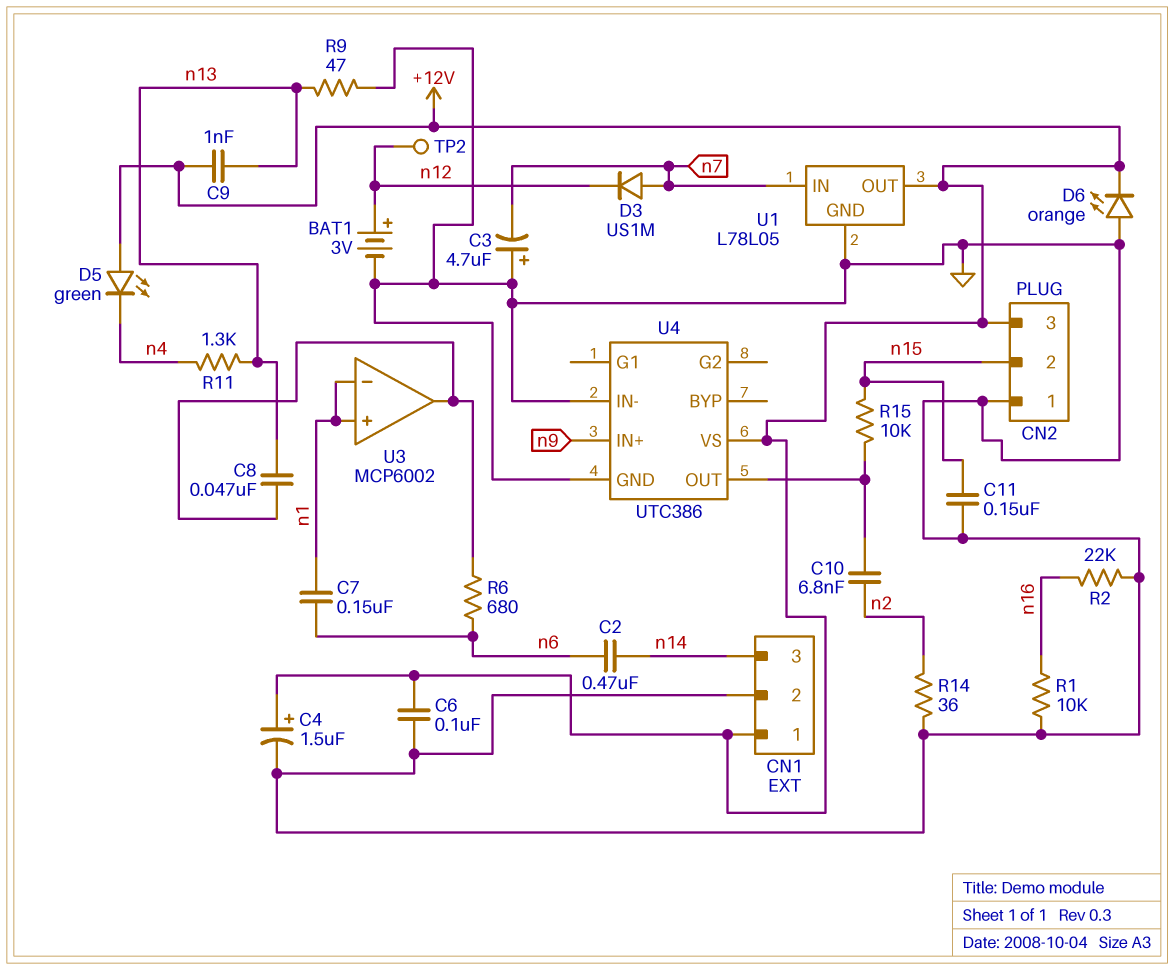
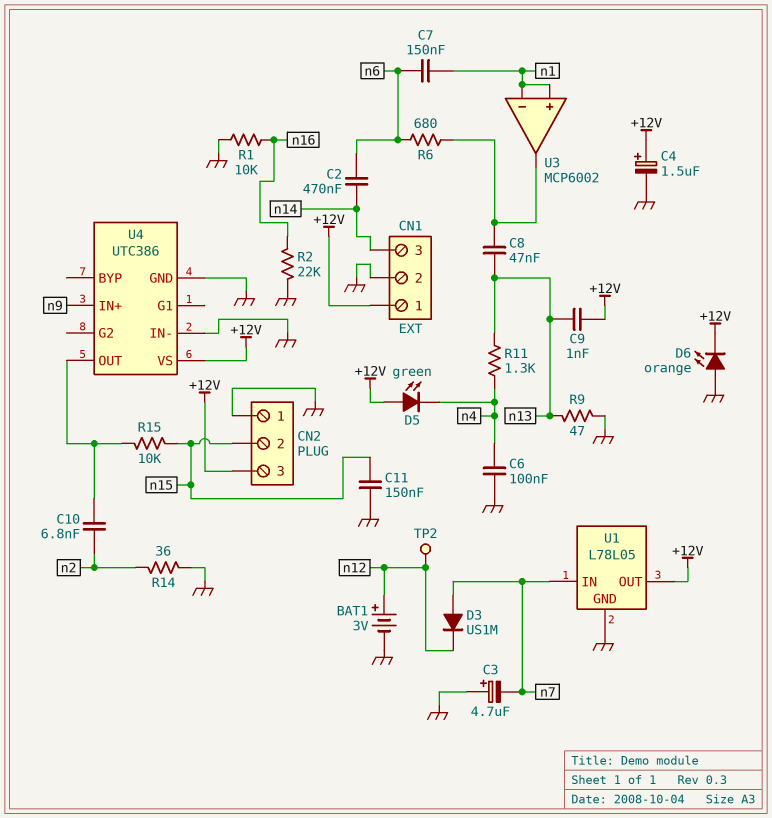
C6: 100nF (+12V, GND) -> 100nF (GND, n4)

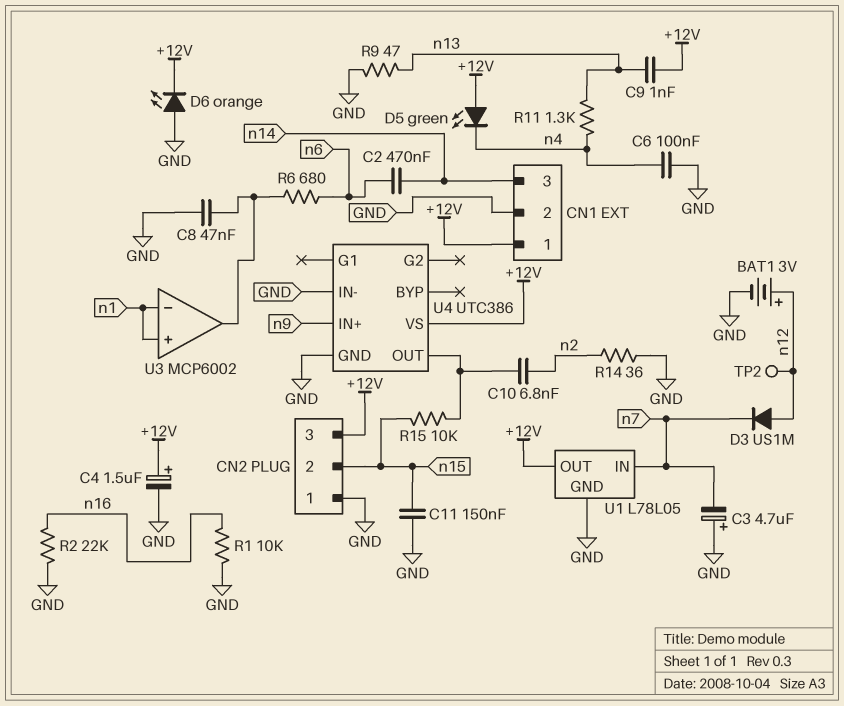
C7: 150nF (n1, n6) -> none
C8: 47nF (U3/out, n13) -> 47nF (GND, U3/out)
D3: diode US1M (A n7, K n12) -> diode US1M (A n12, K n7)

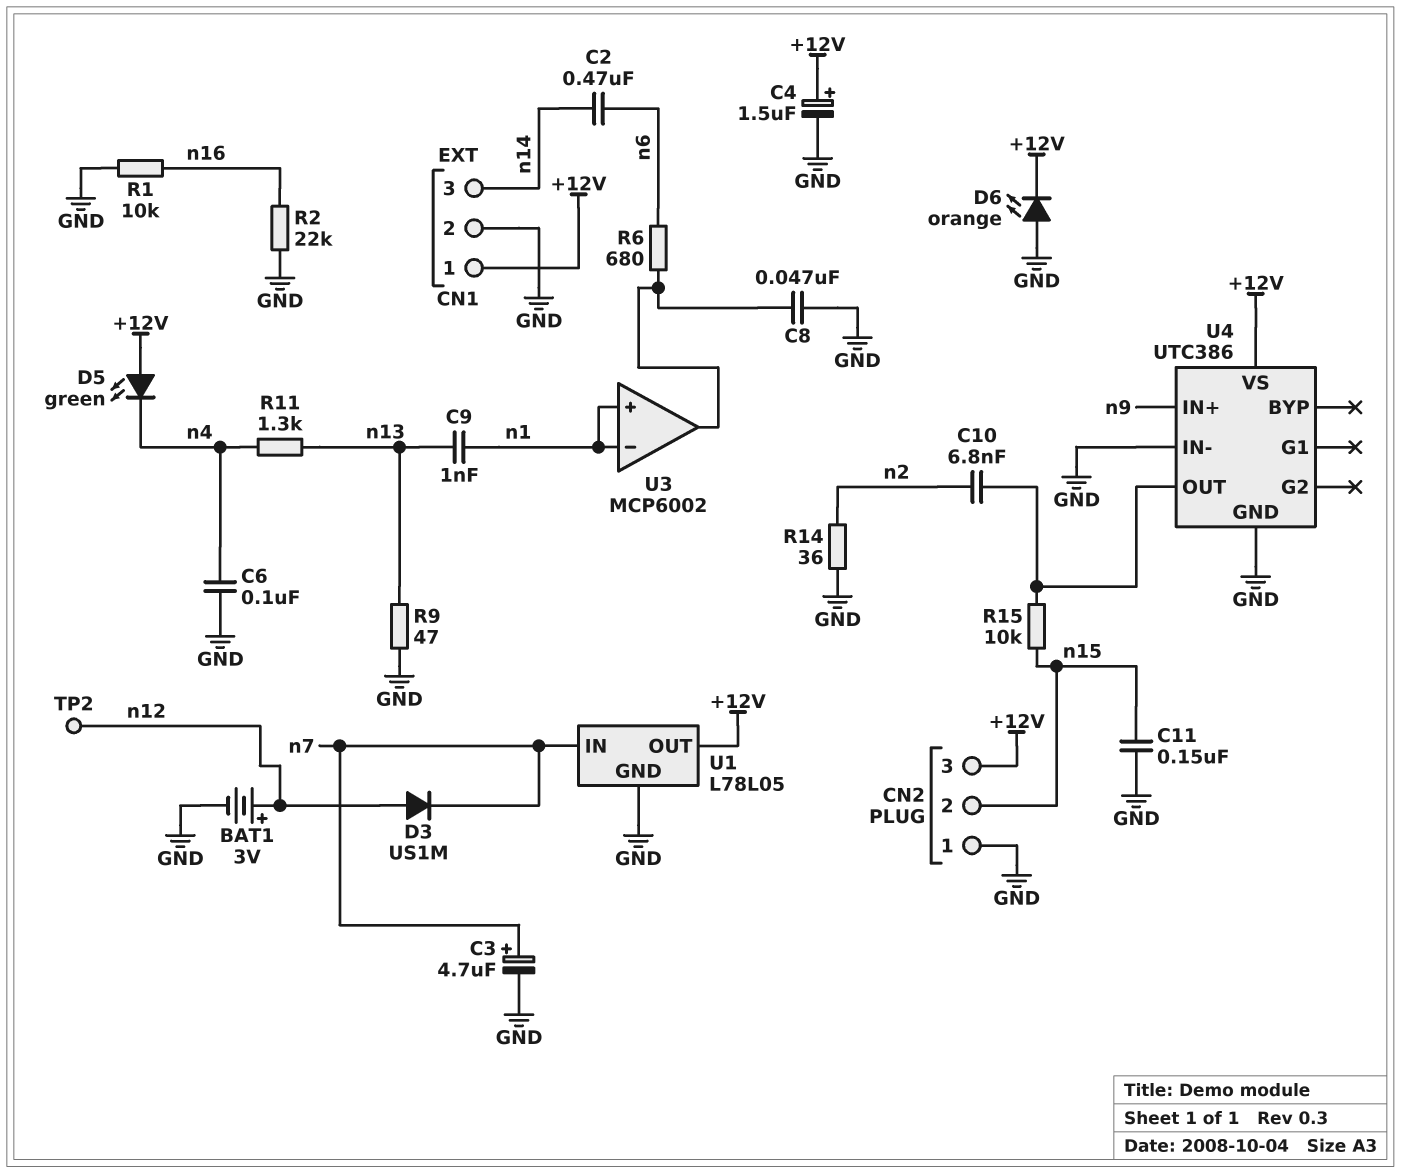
C3: 4.7uF (plus GND, minus n7) -> 4.7uF (plus n7, minus GND)
C9: 1nF (+12V, n13) -> 1nF (n1, n13)

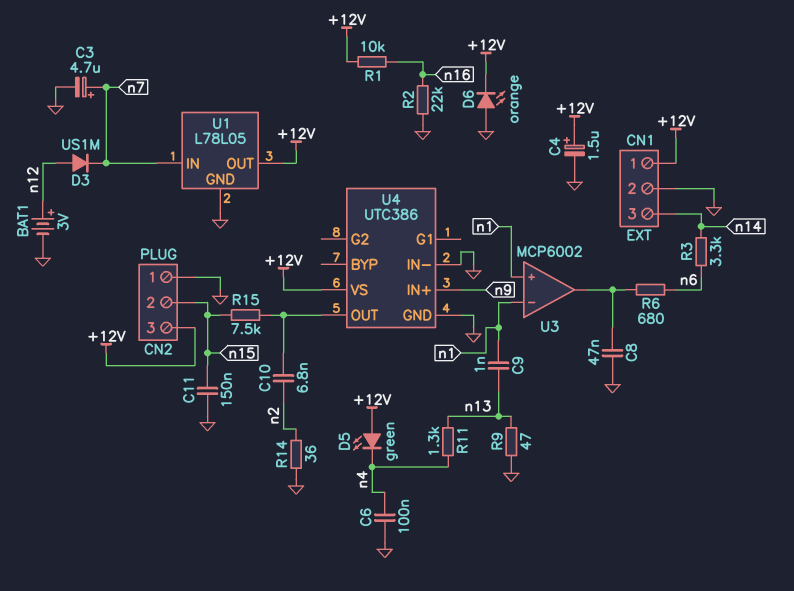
C2: 470nF (n6, n14) -> none
R1: 10k (GND, n16) -> 10k (+12V, n16)
R3: none -> 3.3k (n6, n14)
R15: 10k (U4/OUT, n15) -> 7.5k (U4/OUT, n15)
TP2: test point (n12) -> none

